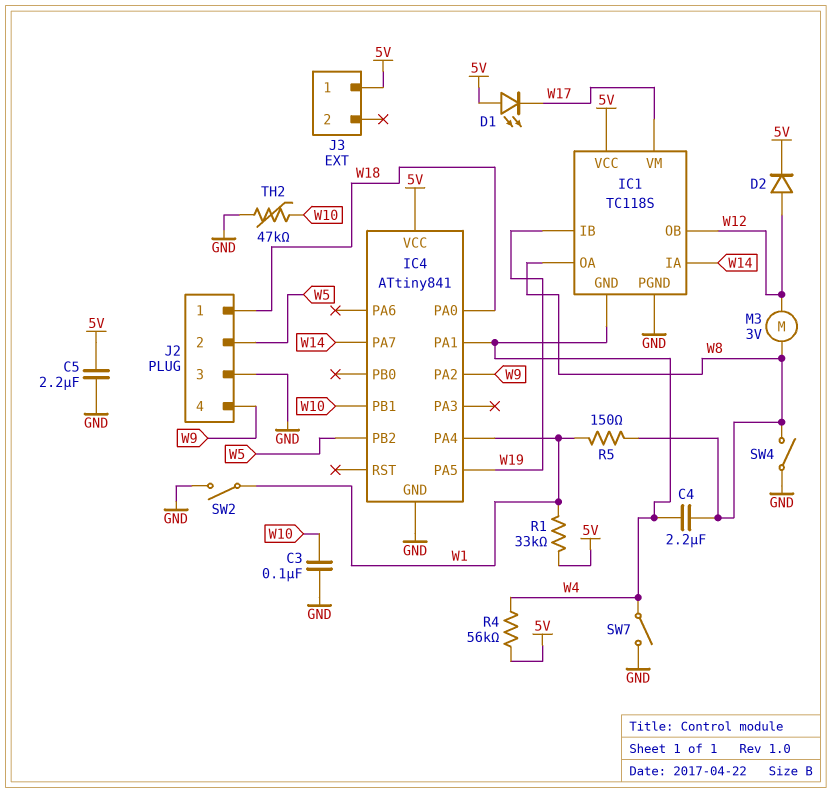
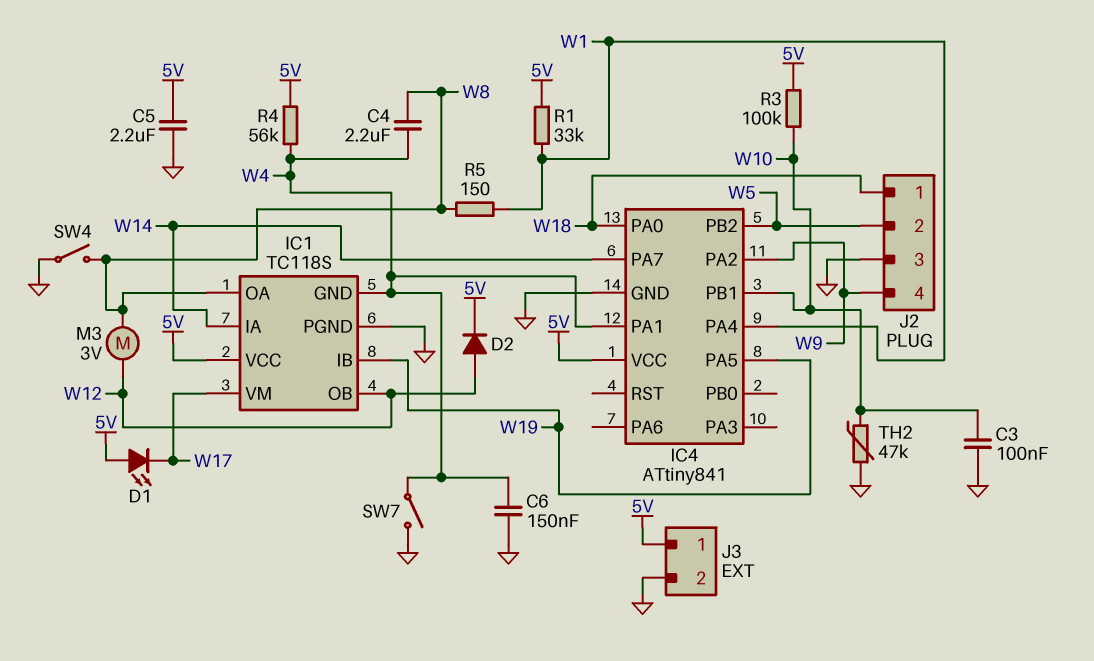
C6: none -> 150nF (GND, W4)
J3 pin 2: none -> GND
R3: none -> 100k (5V, W10)
SW2: switch (GND, W1) -> none

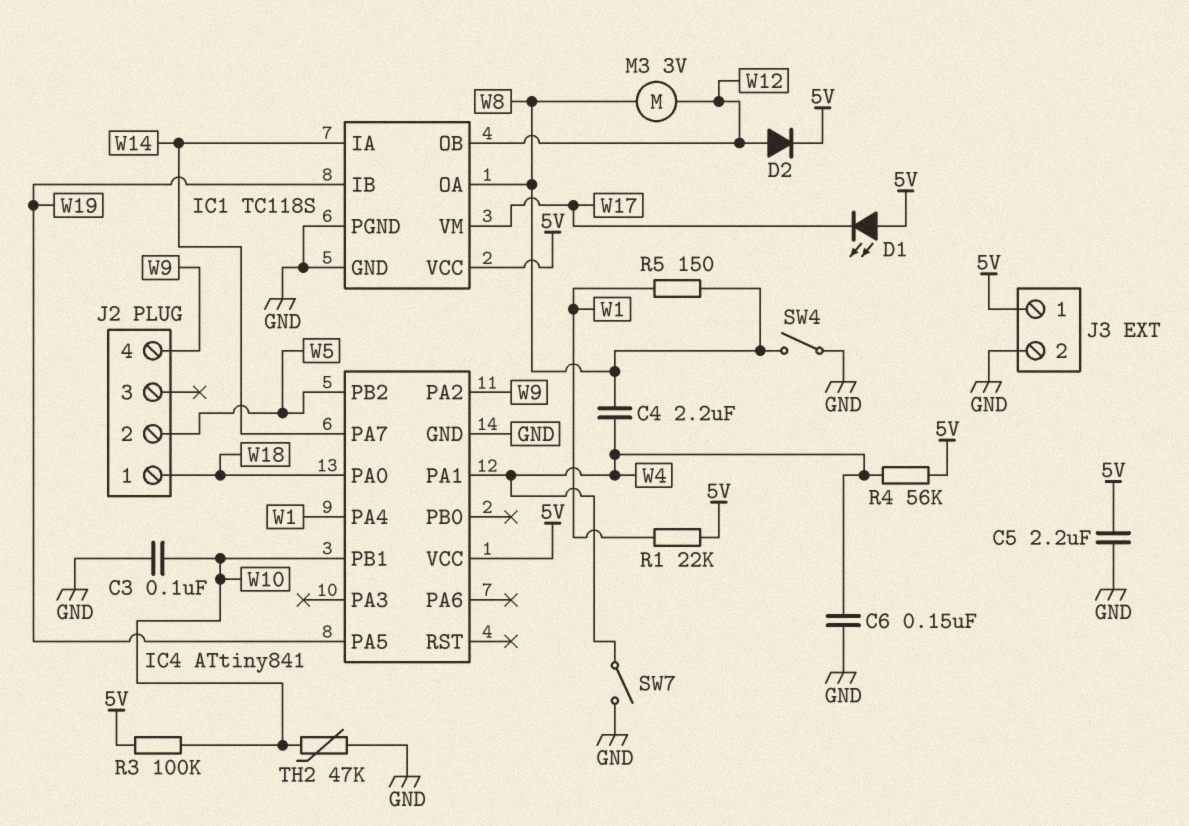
IC1 pin GND: W4 -> GND
J2 pin 3: GND -> none
R1: 33k (5V, W1) -> 22k (5V, W1)

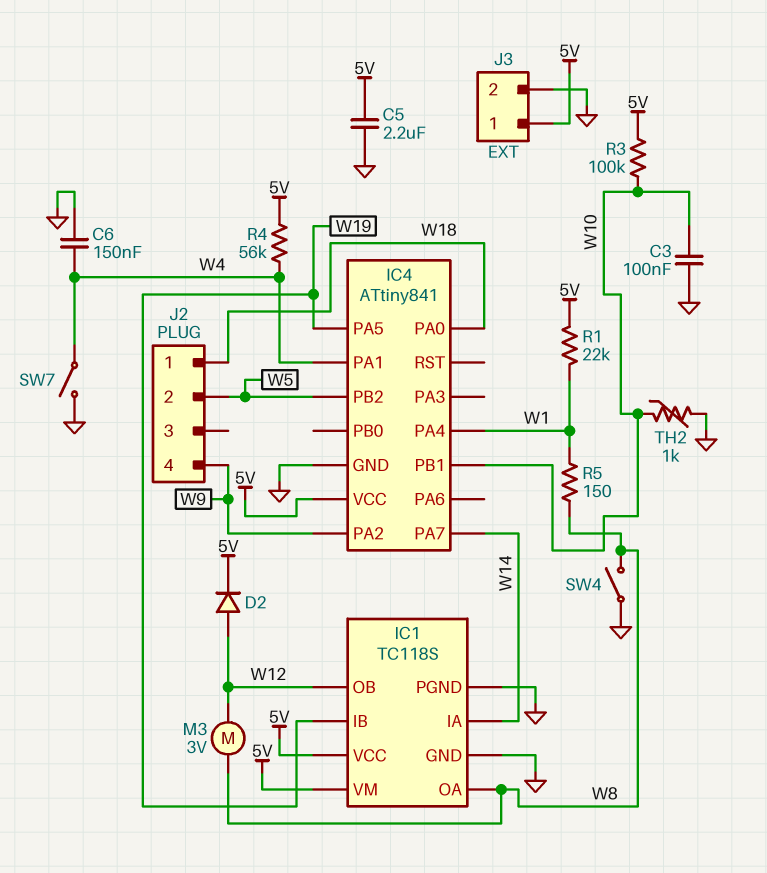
C4: 2.2uF (W4, W8) -> none
D1: LED (A 5V, K W17) -> none
IC1 pin VM: W17 -> 5V
TH2: 47k (GND, W10) -> 1k (GND, W10)

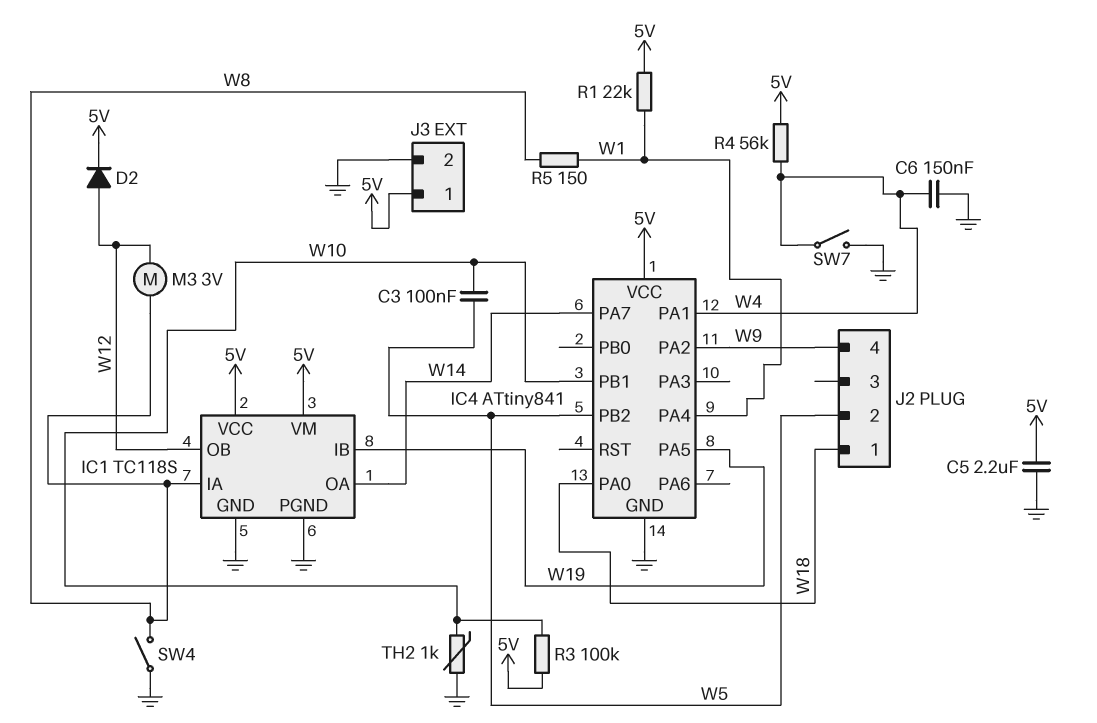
C3: 100nF (GND, W10) -> 100nF (W5, W10)
IC1 pin IA: W14 -> W8
IC1 pin OA: W8 -> W14

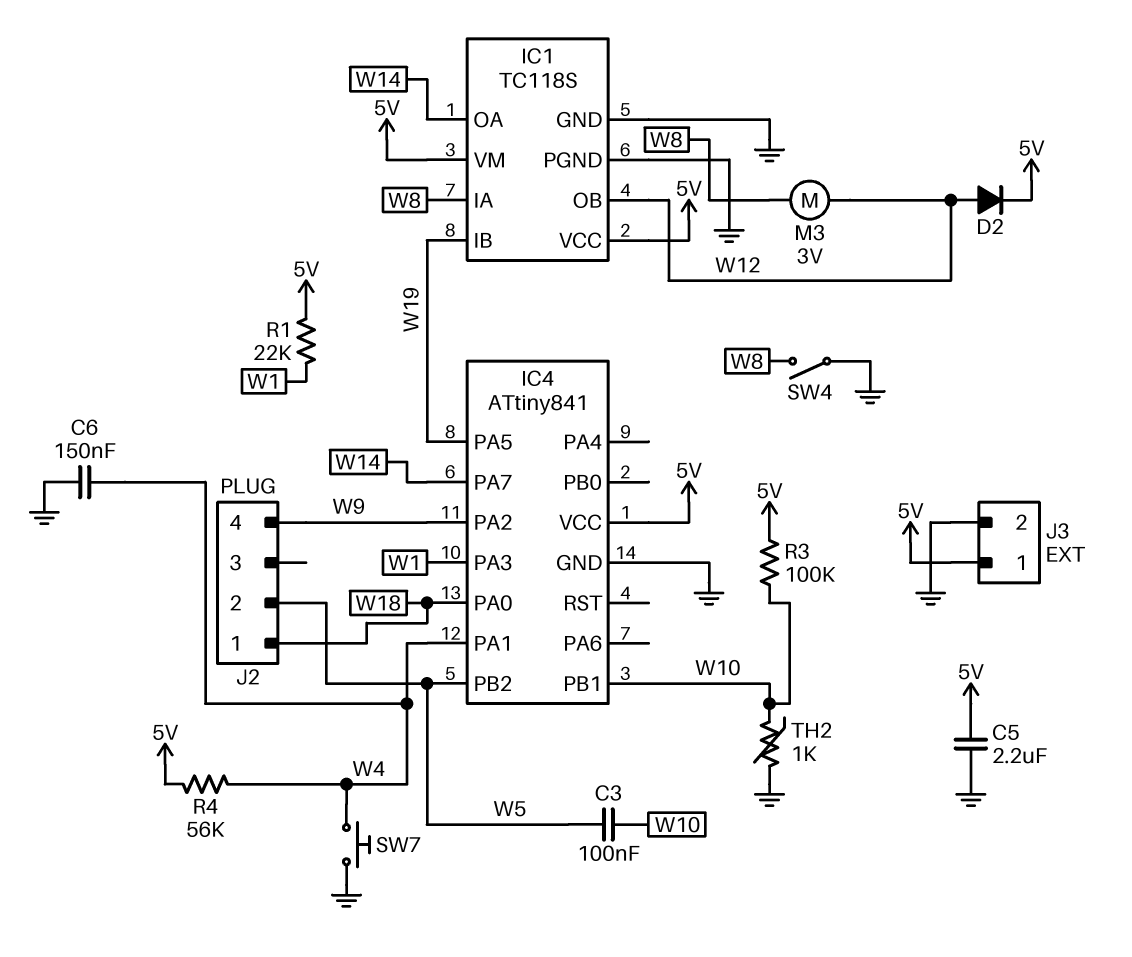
IC4 pin PA3: none -> W1
IC4 pin PA4: W1 -> none
R5: 150 (W1, W8) -> none
SW7: switch (GND, W4) -> button (GND, W4)

